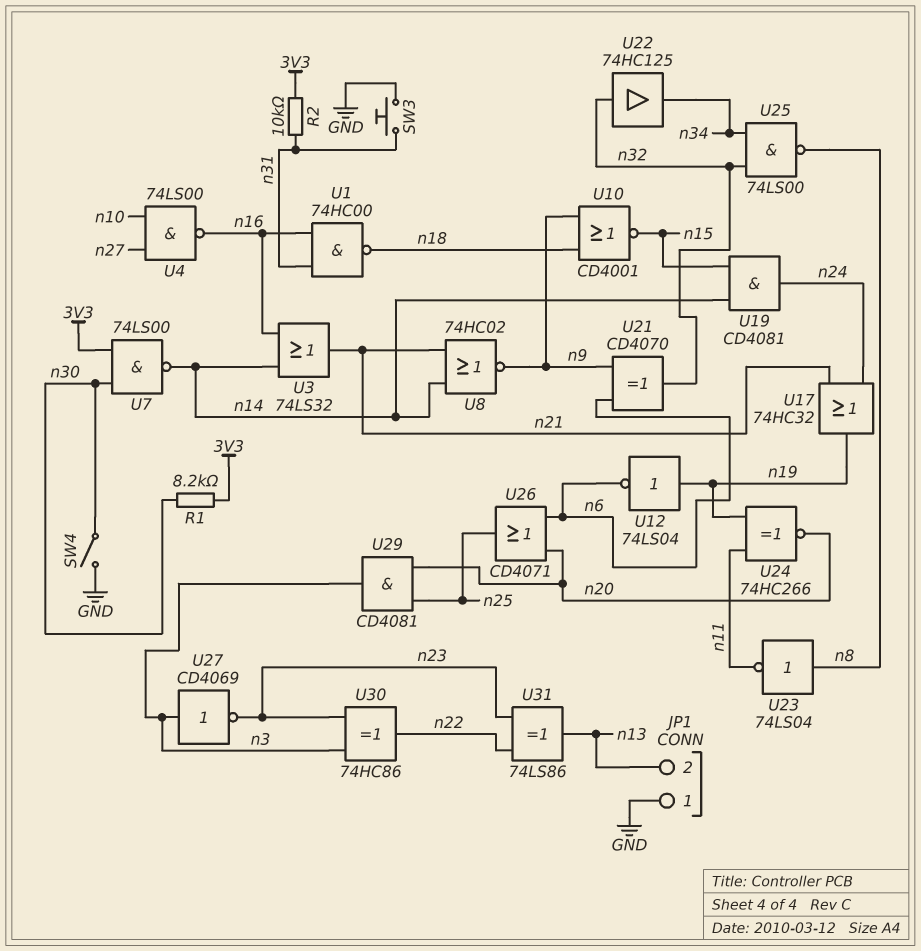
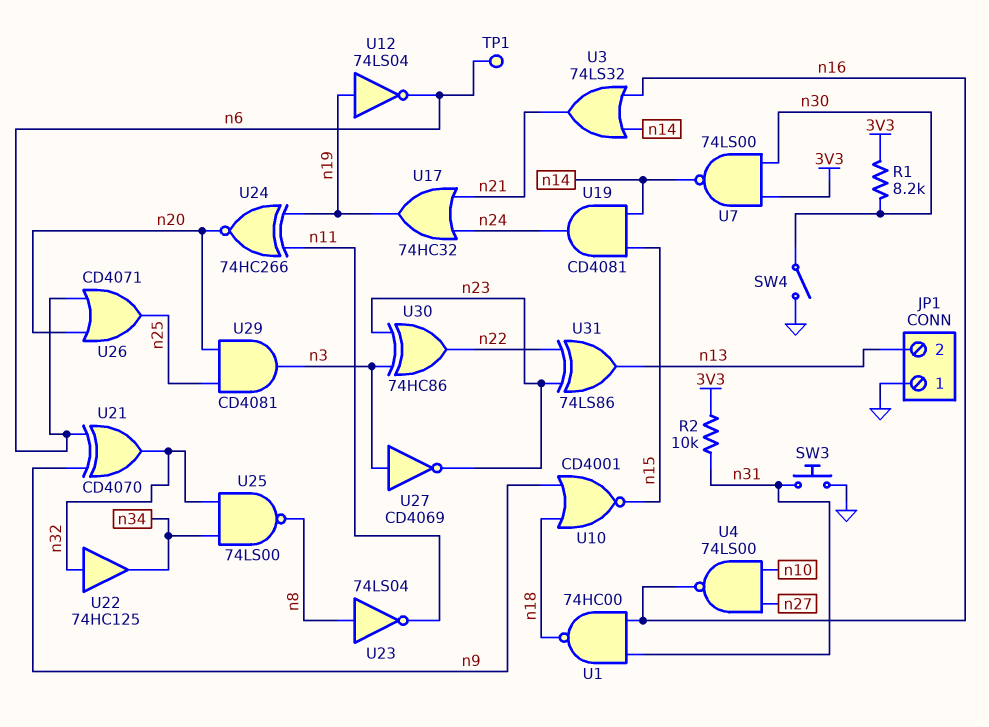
TP1: none -> test point (n6)
U8: NOR 74HC02 (in n14, in n21, out n9) -> none

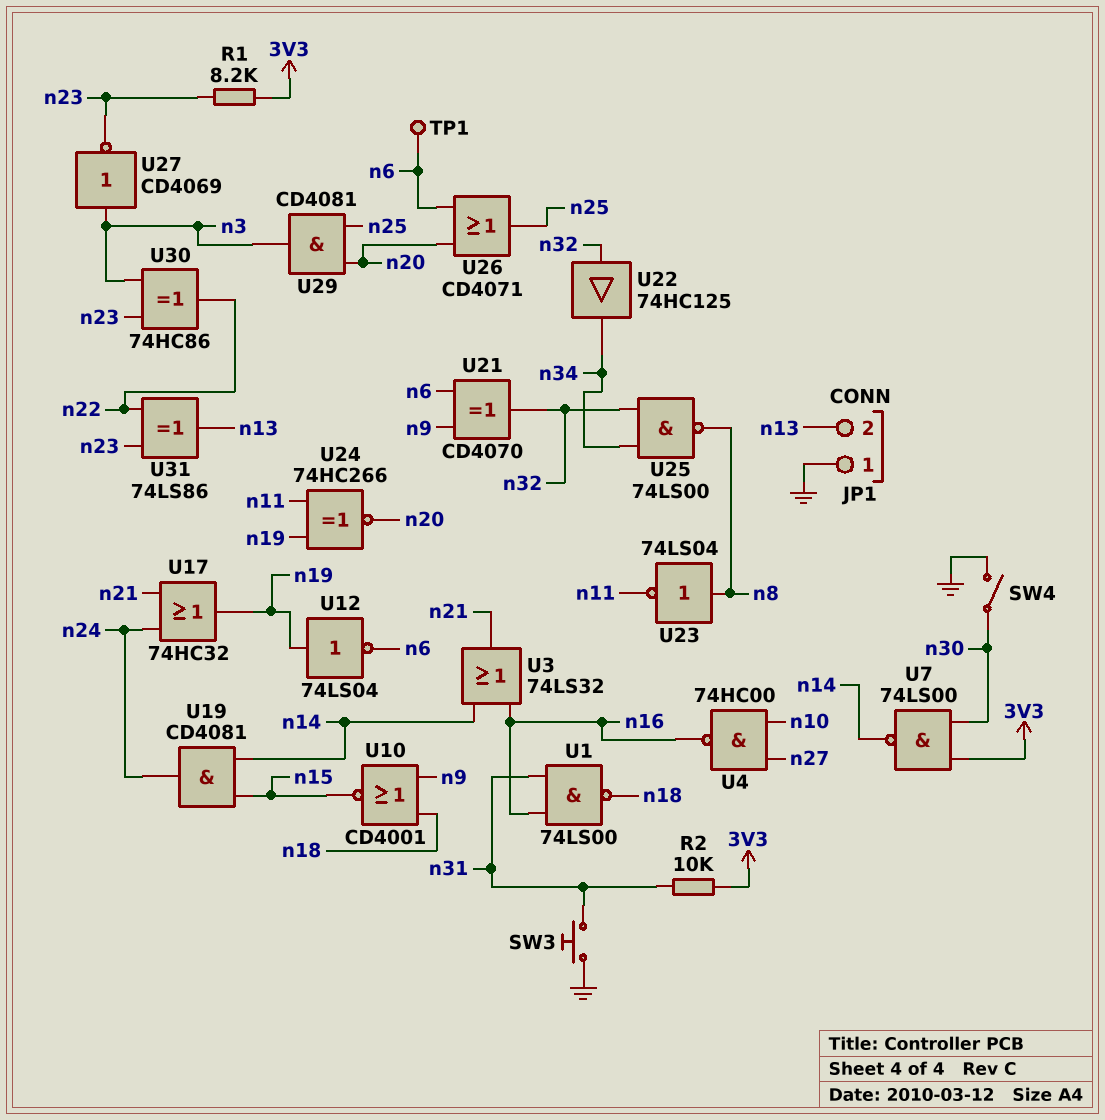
R1: 8.2k (3V3, n30) -> 8.2k (3V3, n23)
U1: NAND 74HC00 (in n16, in n31, out n18) -> NAND 74LS00 (in n16, in n31, out n18)
U4: NAND 74LS00 (in n10, in n27, out n16) -> NAND 74HC00 (in n10, in n27, out n16)

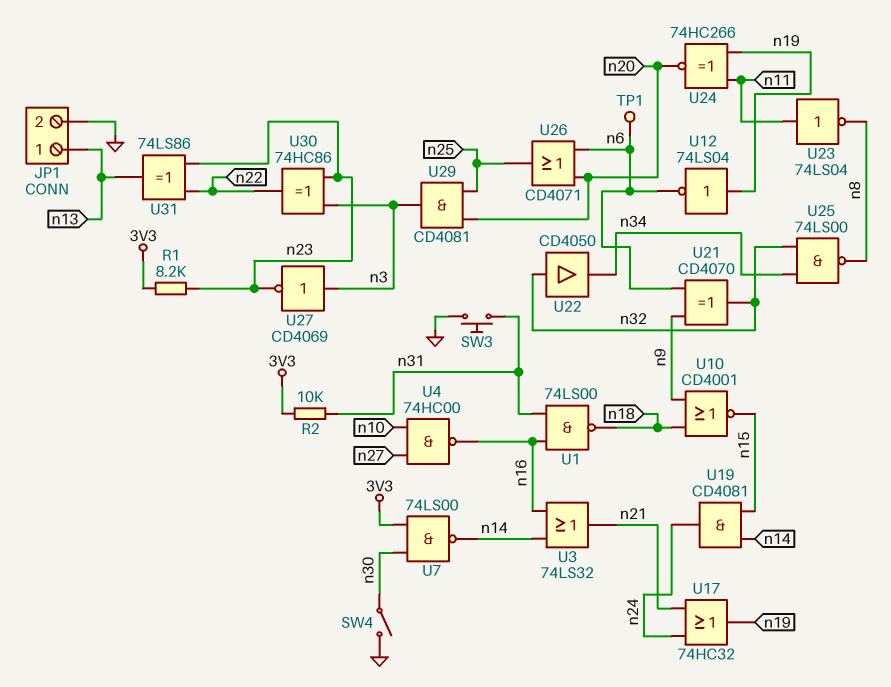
JP1 pin 1: GND -> n13
JP1 pin 2: n13 -> GND
U22: buffer 74HC125 (in n32, out n34) -> buffer CD4050 (in n32, out n34)
U23: NOT 74LS04 (in n8, out n11) -> NOT 74LS04 (in n11, out n8)

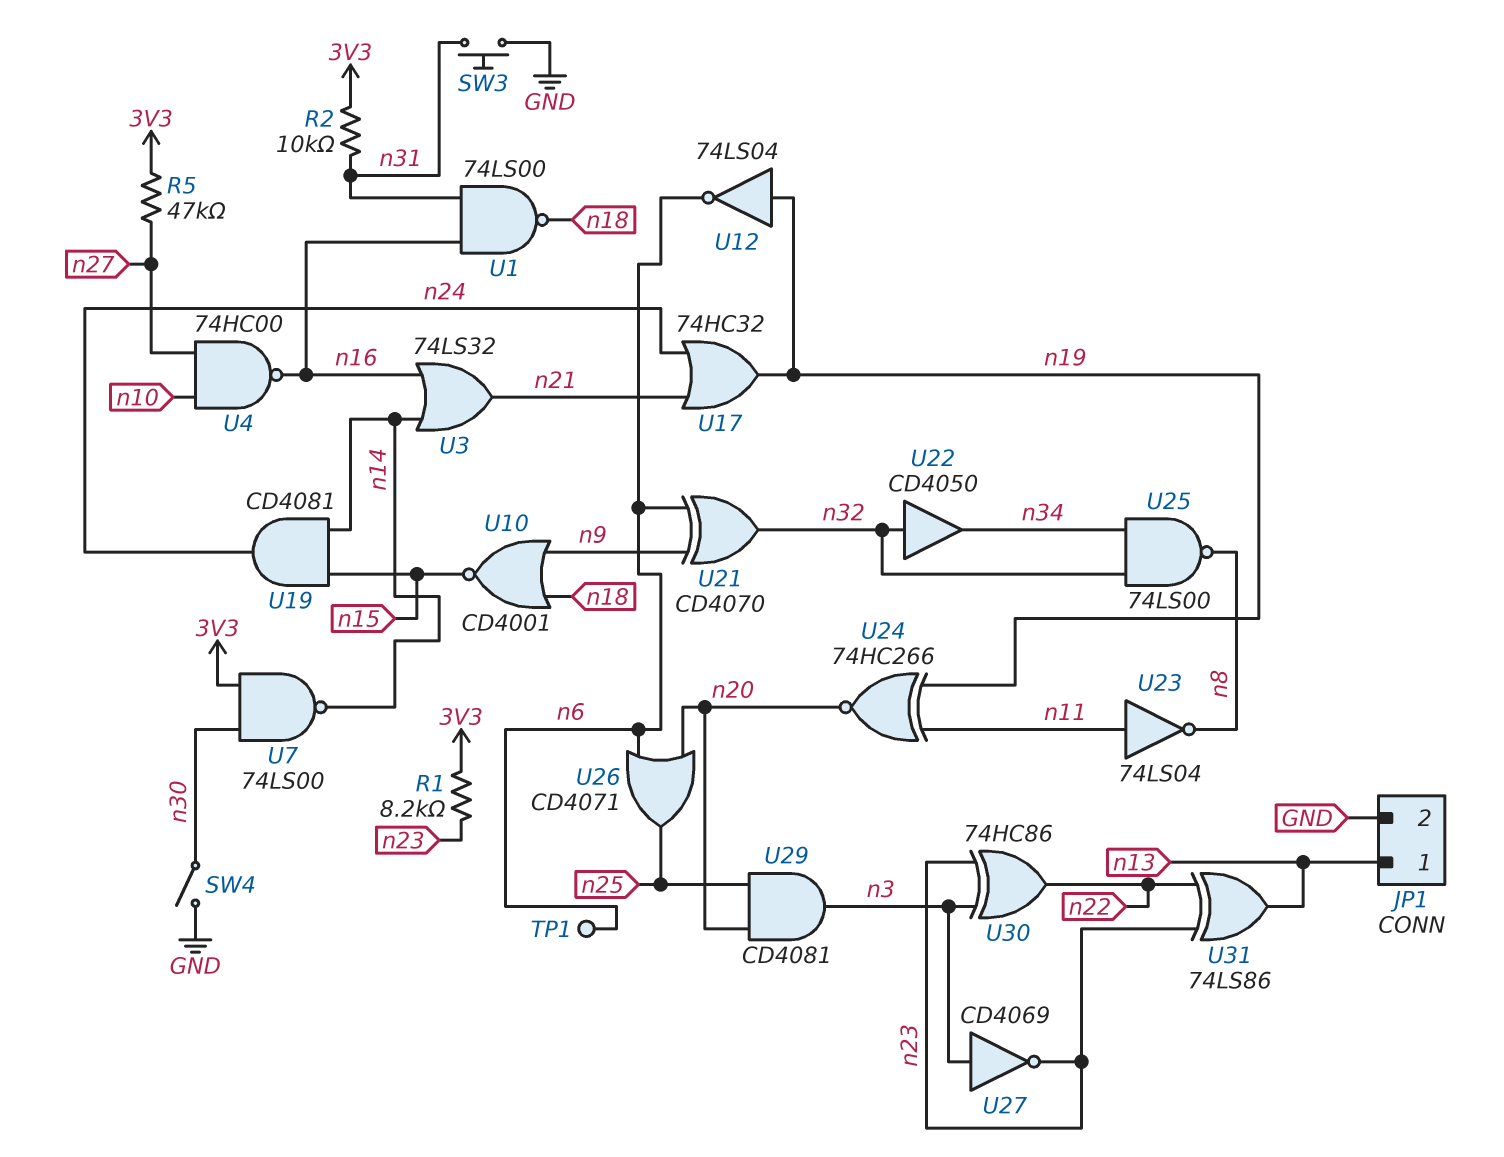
R5: none -> 47k (3V3, n27)

